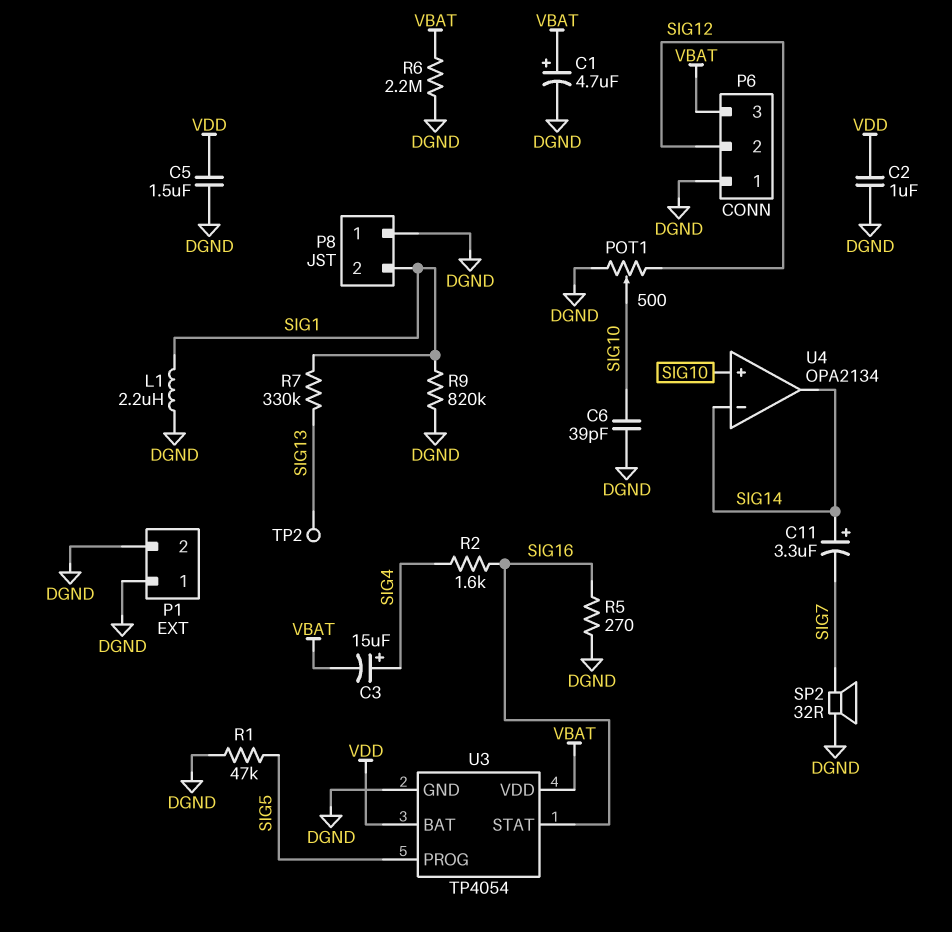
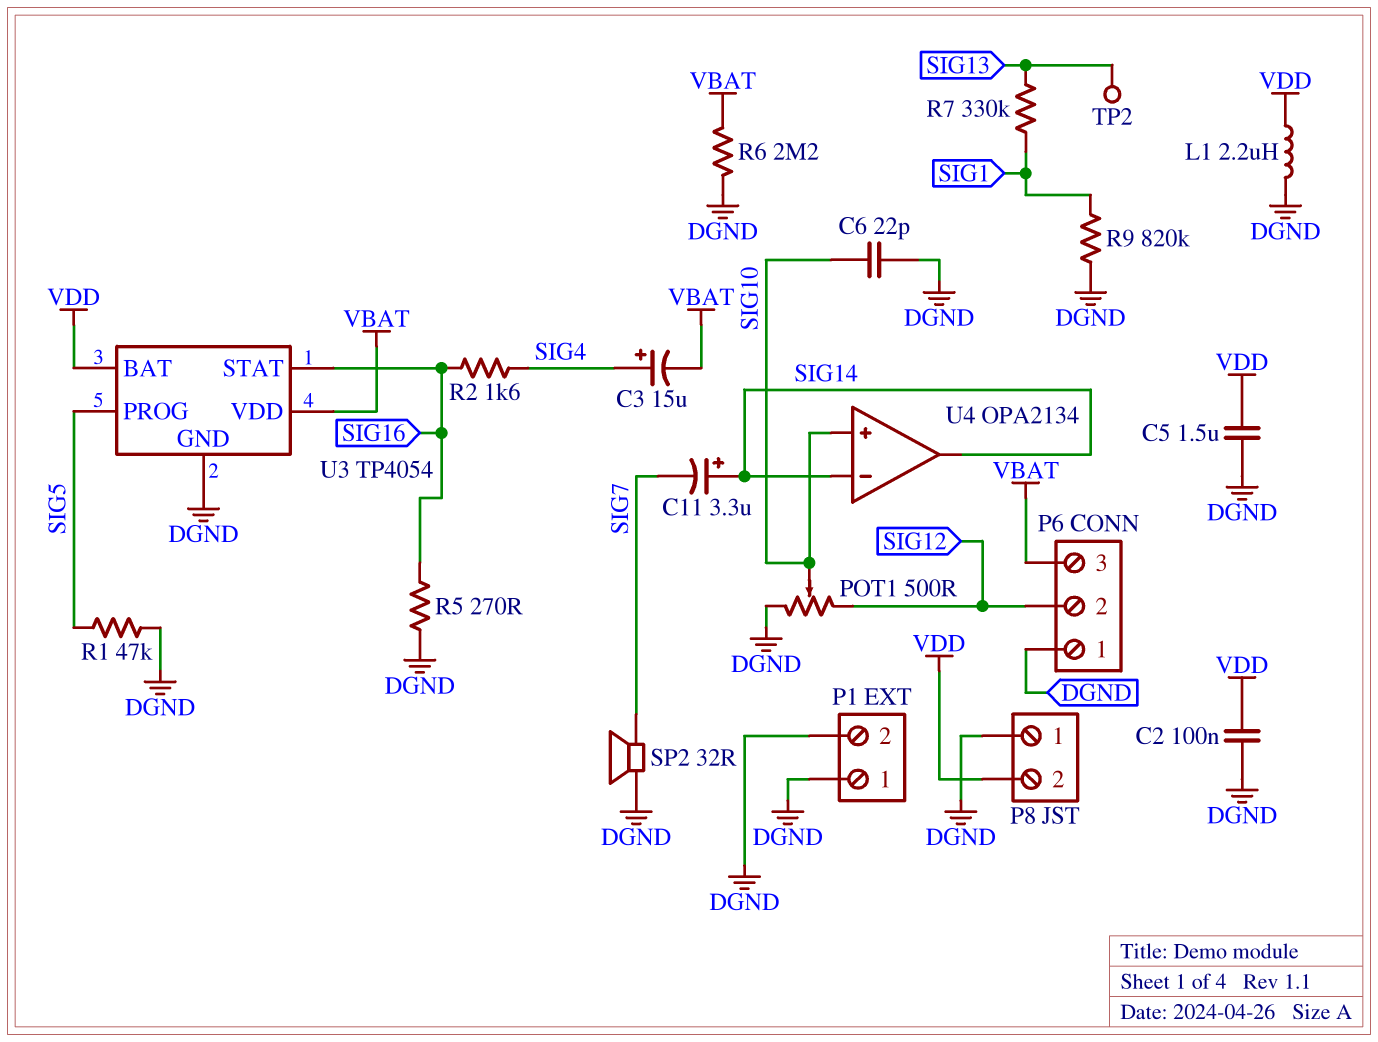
C1: 4.7uF (plus VBAT, minus DGND) -> none
C2: 1uF (DGND, VDD) -> 100nF (DGND, VDD)
C6: 39pF (DGND, SIG10) -> 22pF (DGND, SIG10)
L1: 2.2uH (DGND, SIG1) -> 2.2uH (DGND, VDD)
P8 pin 2: SIG1 -> VDD

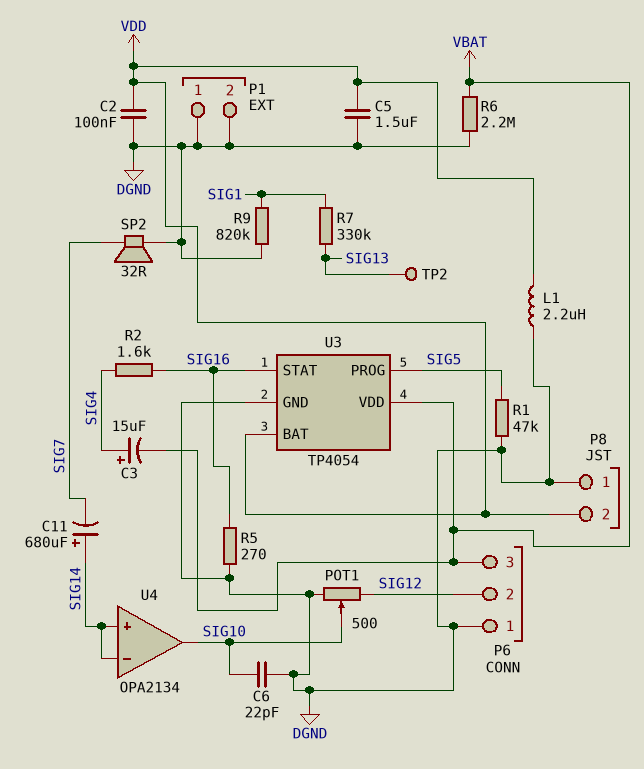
C11: 3.3uF (plus SIG14, minus SIG7) -> 680uF (plus SIG14, minus SIG7)
U4 pin in+: SIG10 -> SIG14
U4 pin out: SIG14 -> SIG10

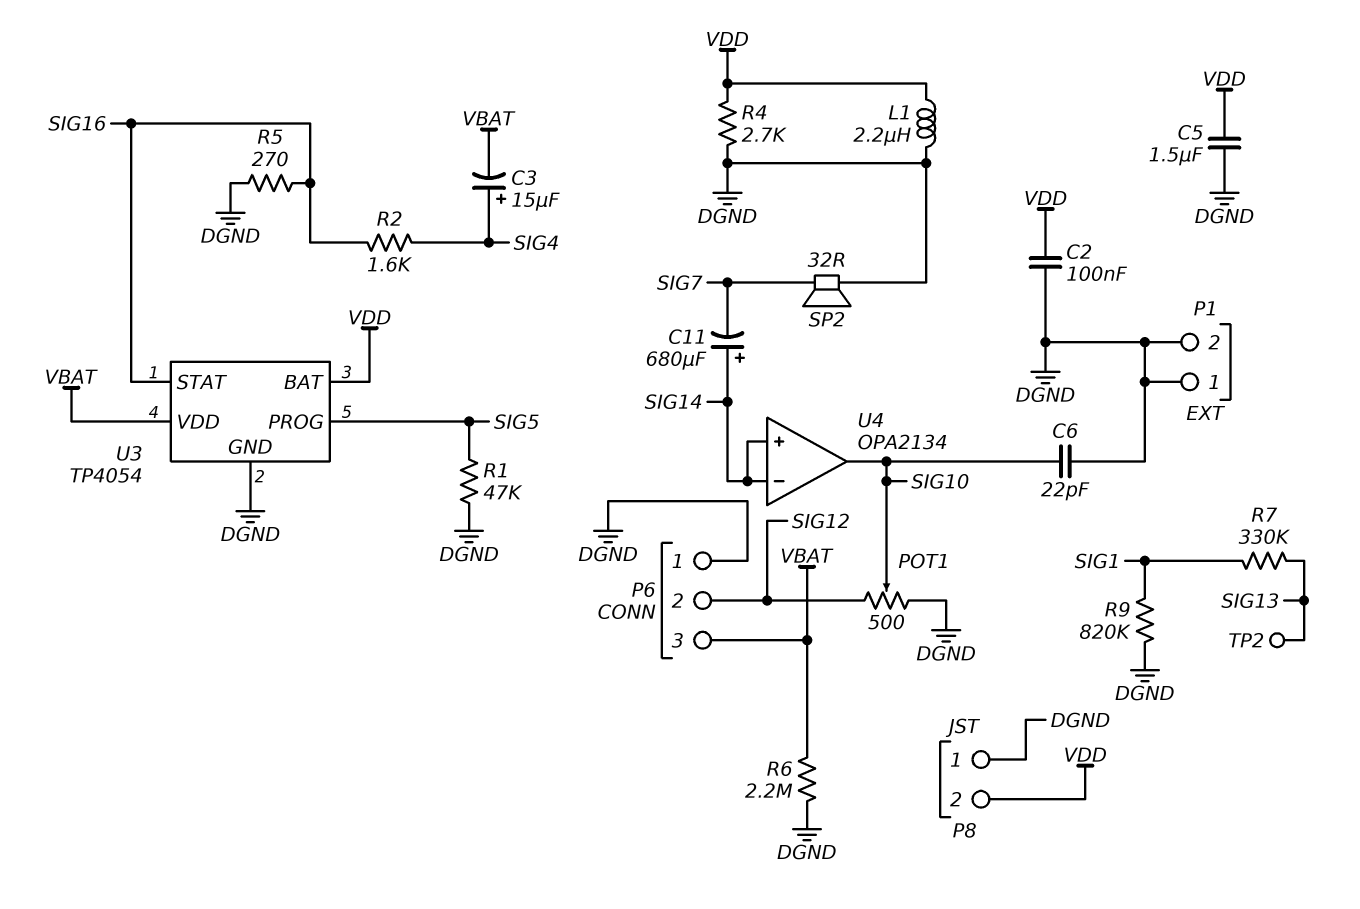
R4: none -> 2.7k (DGND, VDD)

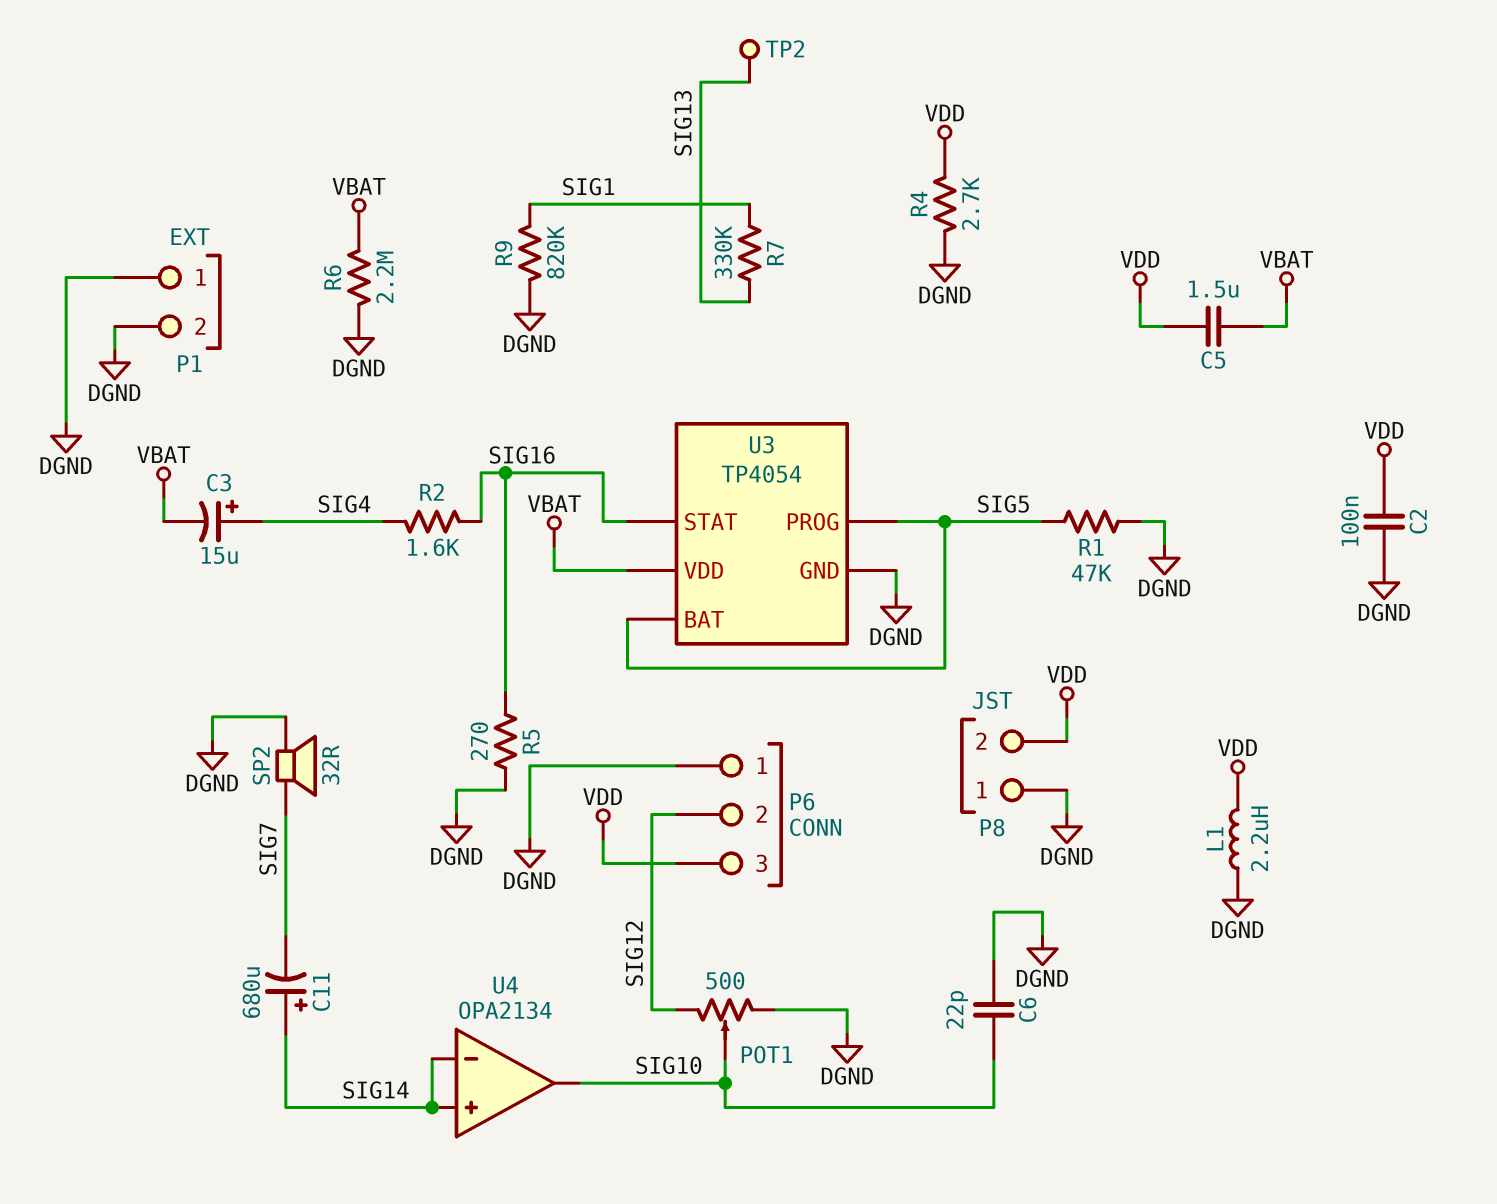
C5: 1.5uF (DGND, VDD) -> 1.5uF (VBAT, VDD)
P6 pin 3: VBAT -> VDD
U3 pin BAT: VDD -> SIG5

